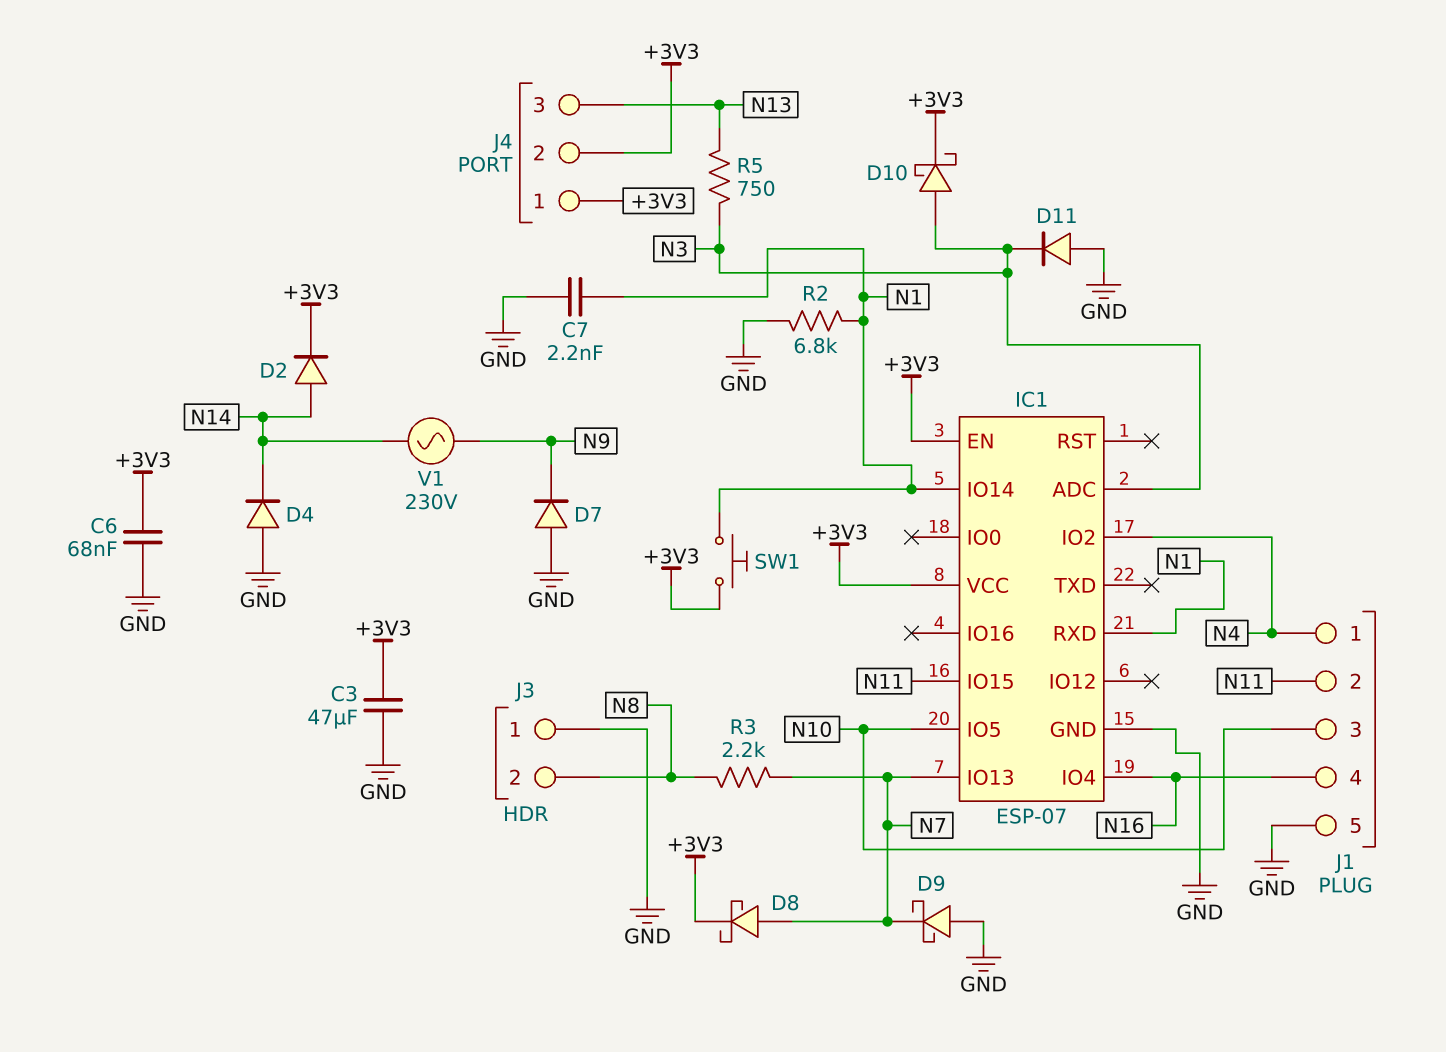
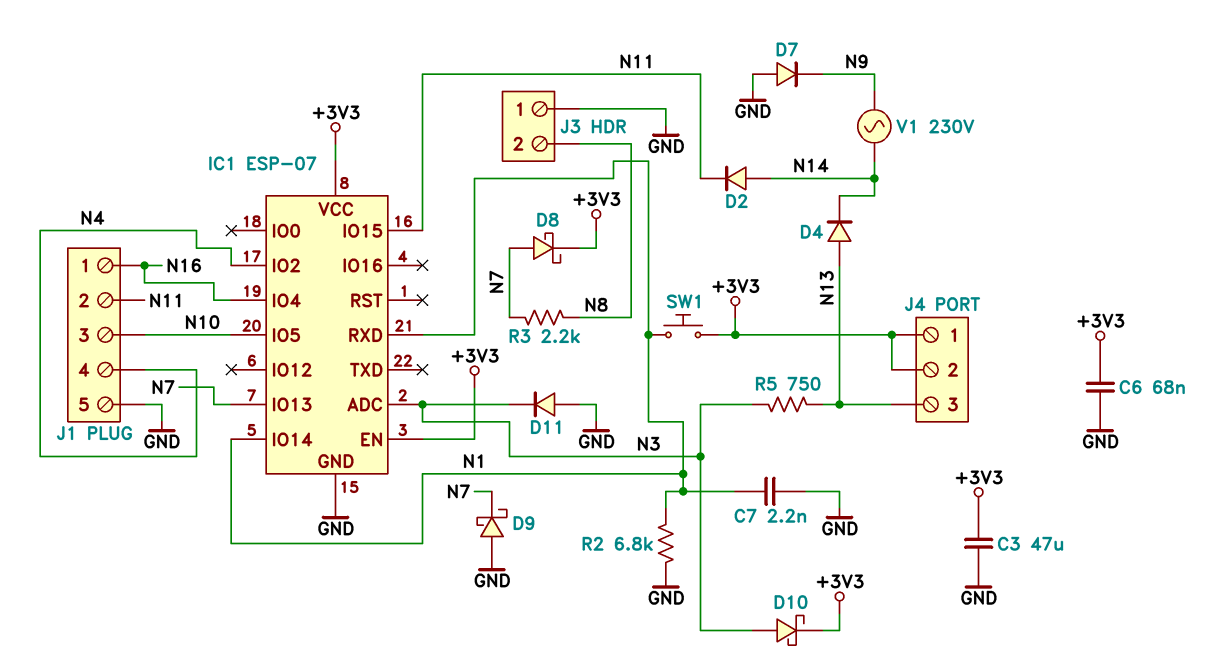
D2: diode (A N14, K +3V3) -> diode (A N14, K N11)
D4: diode (A GND, K N14) -> diode (A N13, K N14)
J1 pin 1: N4 -> N16
J1 pin 4: N16 -> N4

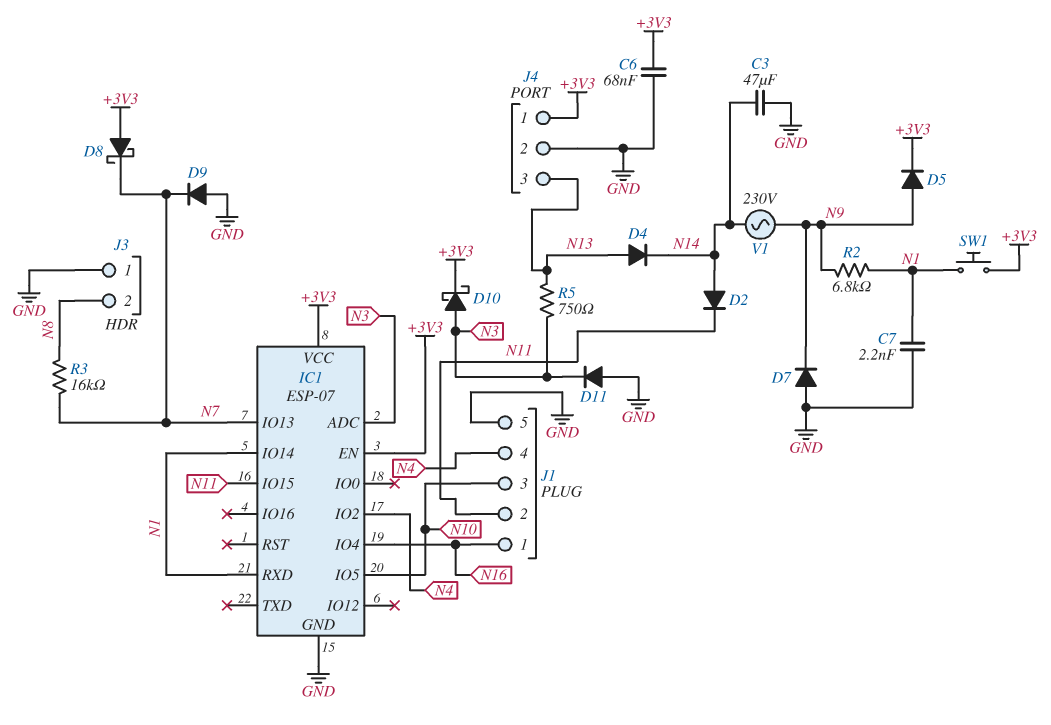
C3: 47uF (+3V3, GND) -> 47uF (GND, N14)
D5: none -> diode (A N9, K +3V3)
D8: schottky (A N7, K +3V3) -> schottky (A +3V3, K N7)
D9: schottky (A GND, K N7) -> diode (A GND, K N7)
J4 pin 2: +3V3 -> GND
R2: 6.8k (GND, N1) -> 6.8k (N1, N9)
R3: 2.2k (N7, N8) -> 16k (N7, N8)

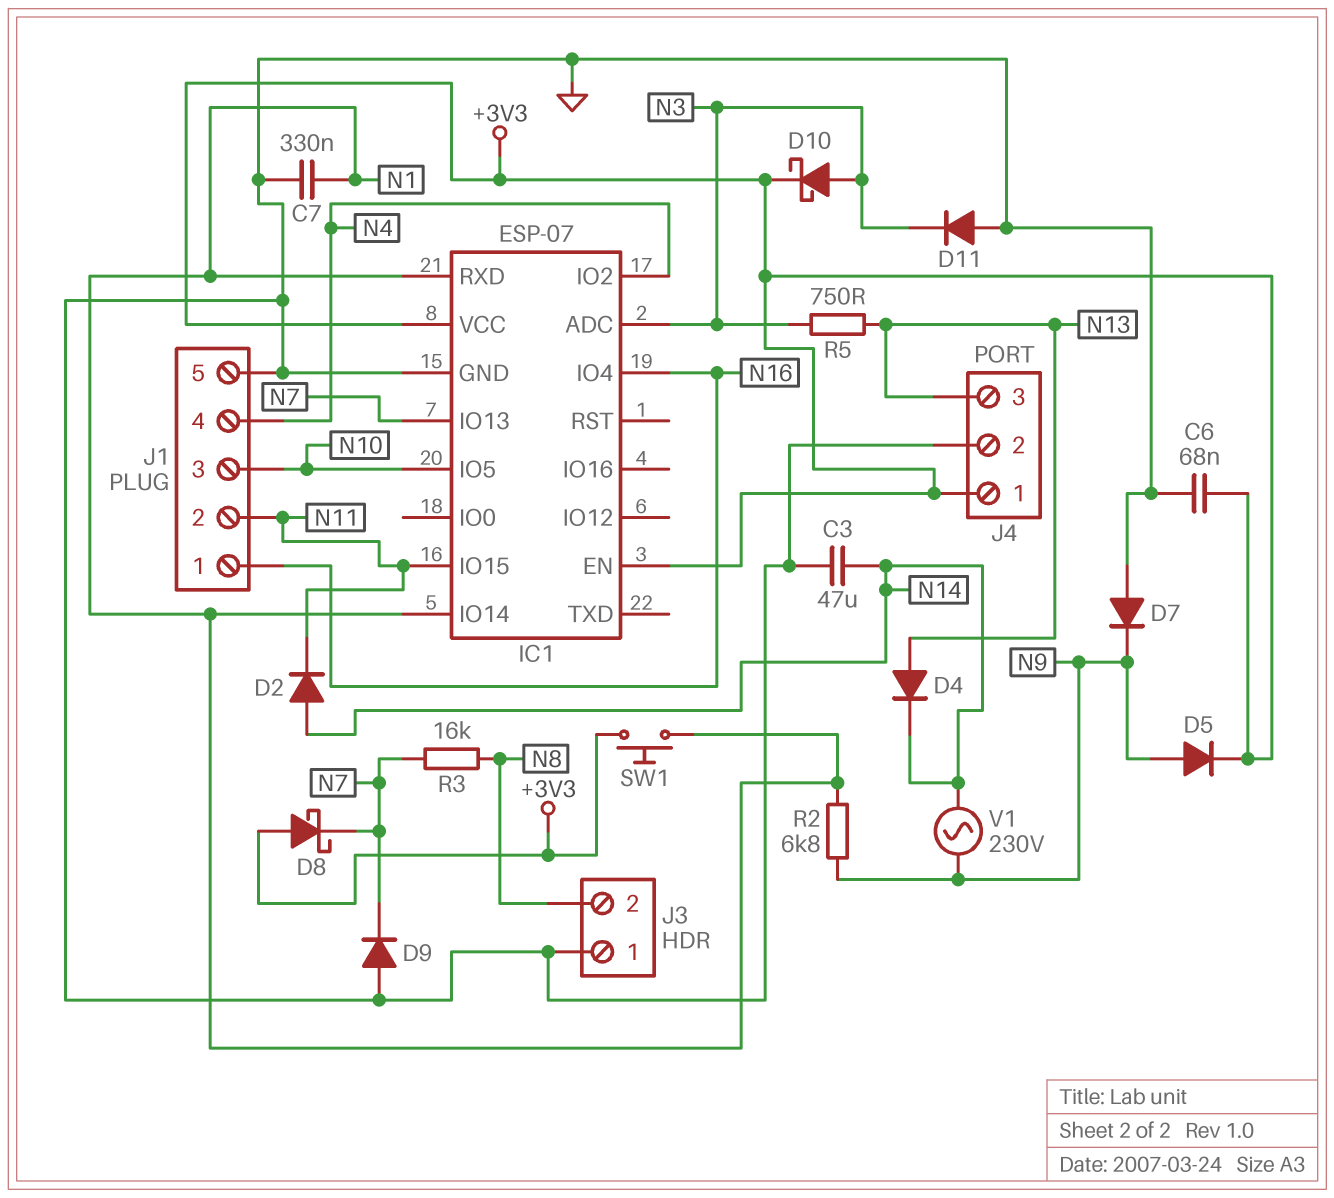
C7: 2.2nF (GND, N1) -> 330nF (GND, N1)

